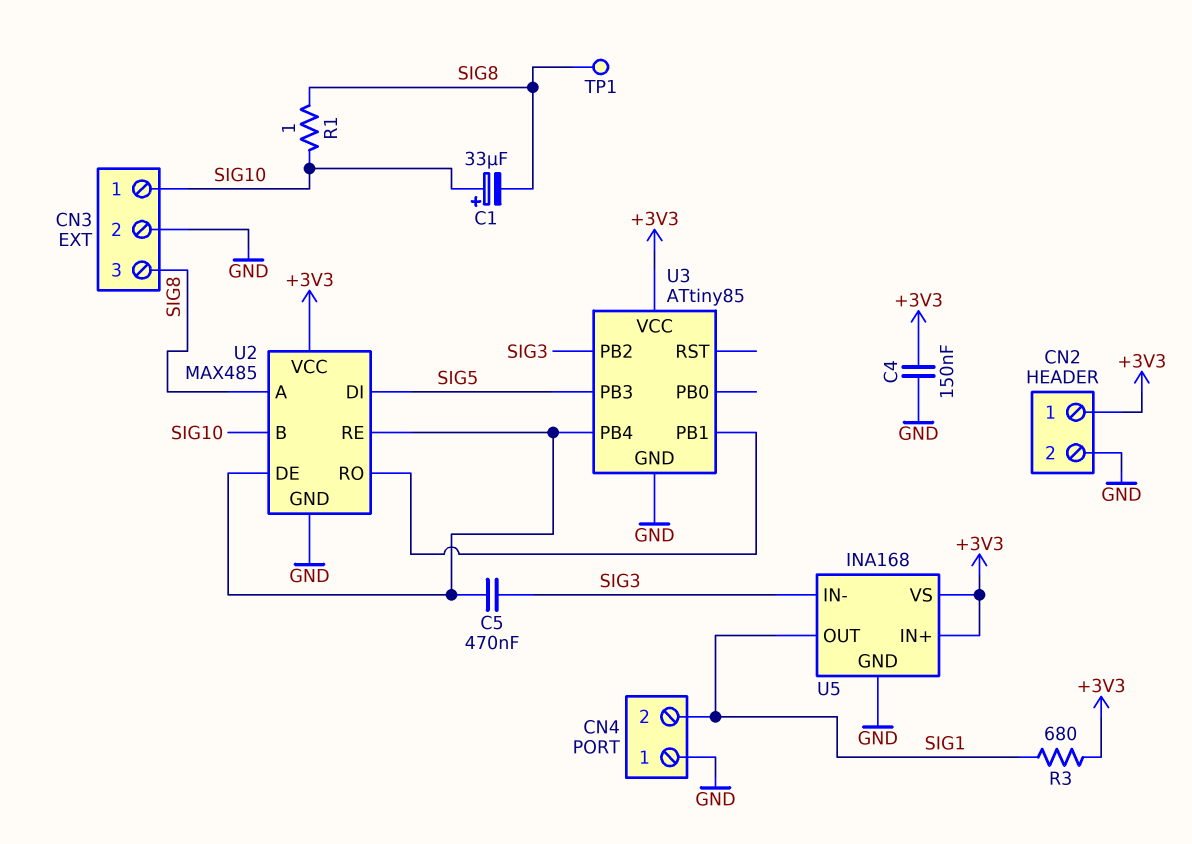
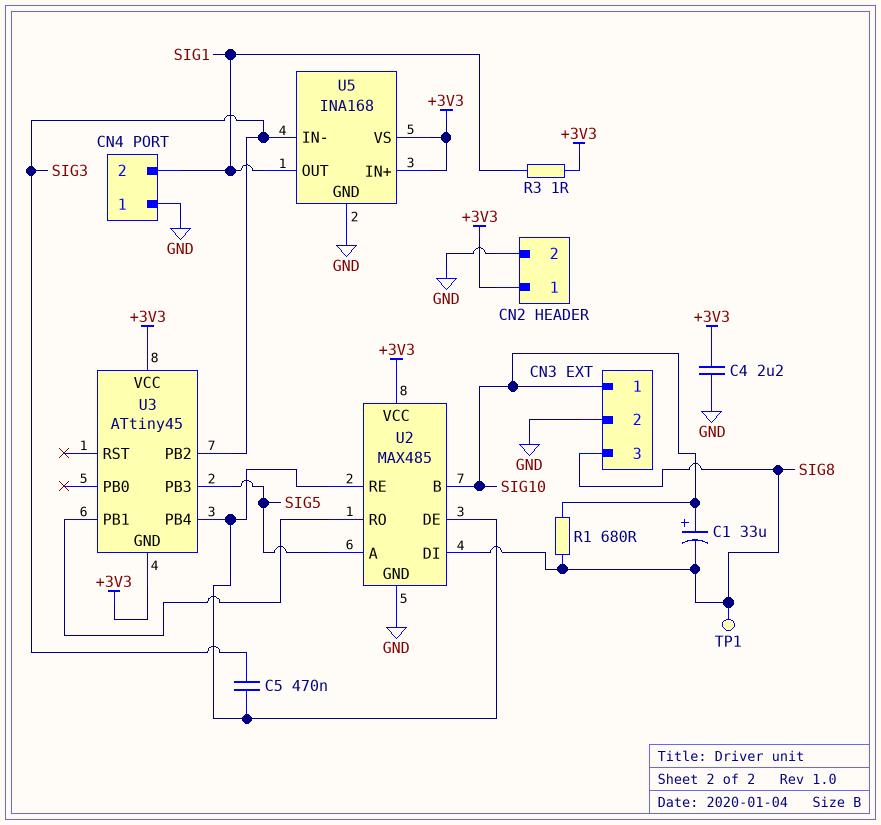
C4: 150nF (+3V3, GND) -> 2.2uF (+3V3, GND)
R1: 1 (SIG8, SIG10) -> 680 (SIG8, SIG10)
R3: 680 (+3V3, SIG1) -> 1 (+3V3, SIG1)
U2 pin A: SIG8 -> SIG5
U2 pin DI: SIG5 -> SIG8
U3: ATtiny85 -> ATtiny45
U3 pin GND: GND -> +3V3

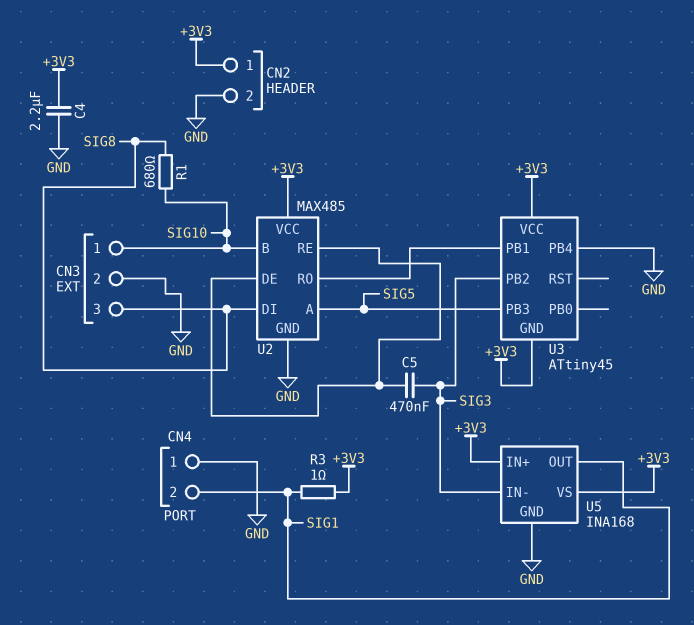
C1: 33uF (plus SIG10, minus SIG8) -> none
TP1: test point (SIG8) -> none
U3 pin PB4: U2/DE -> GND

